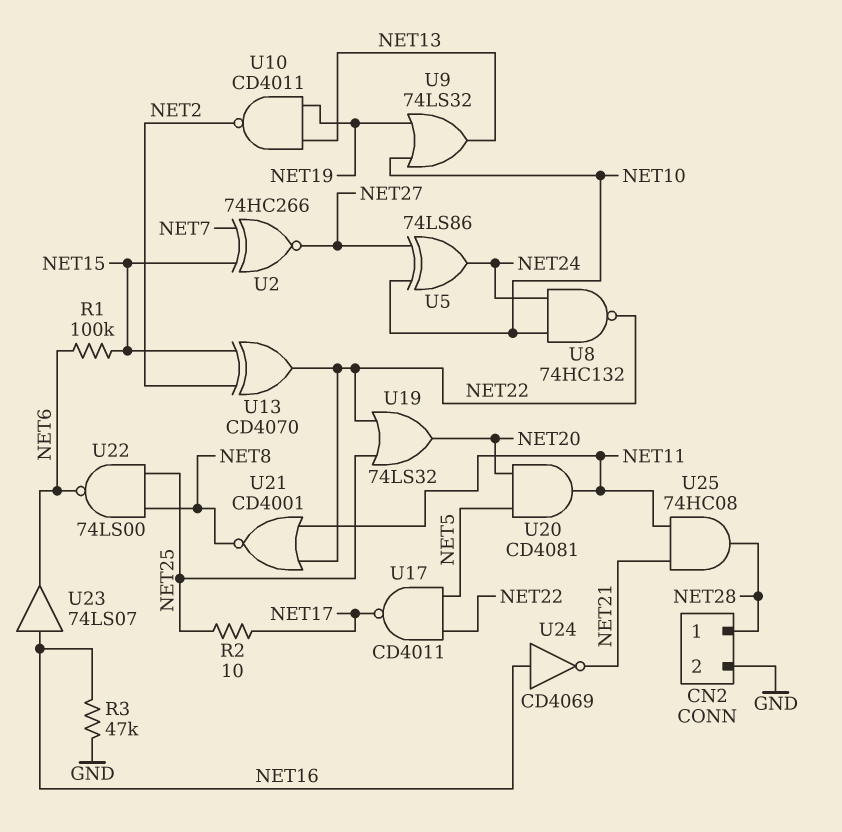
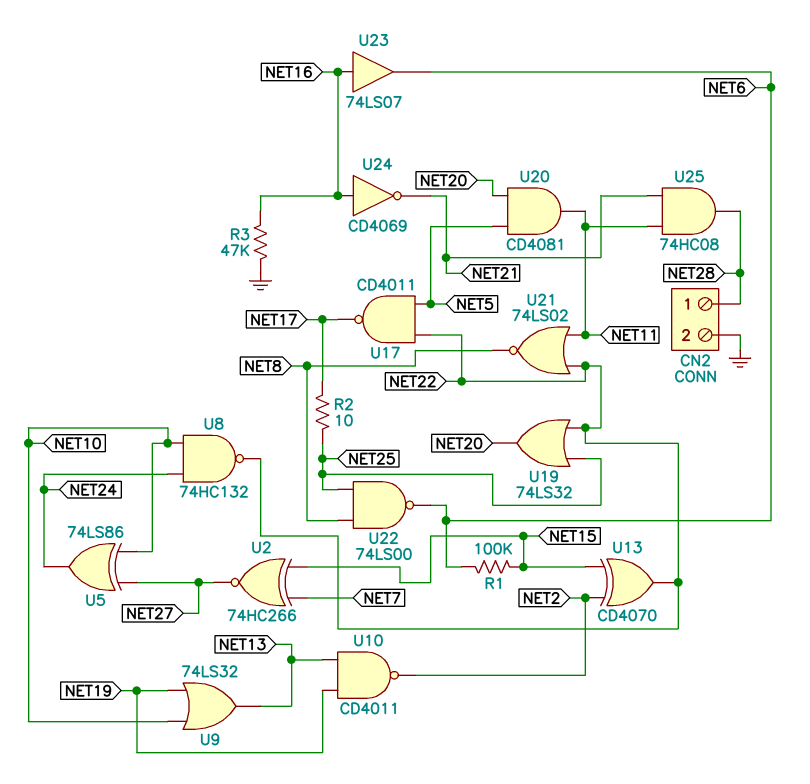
U21: NOR CD4001 (in NET11, in NET22, out NET8) -> NOR 74LS02 (in NET11, in NET22, out NET8)

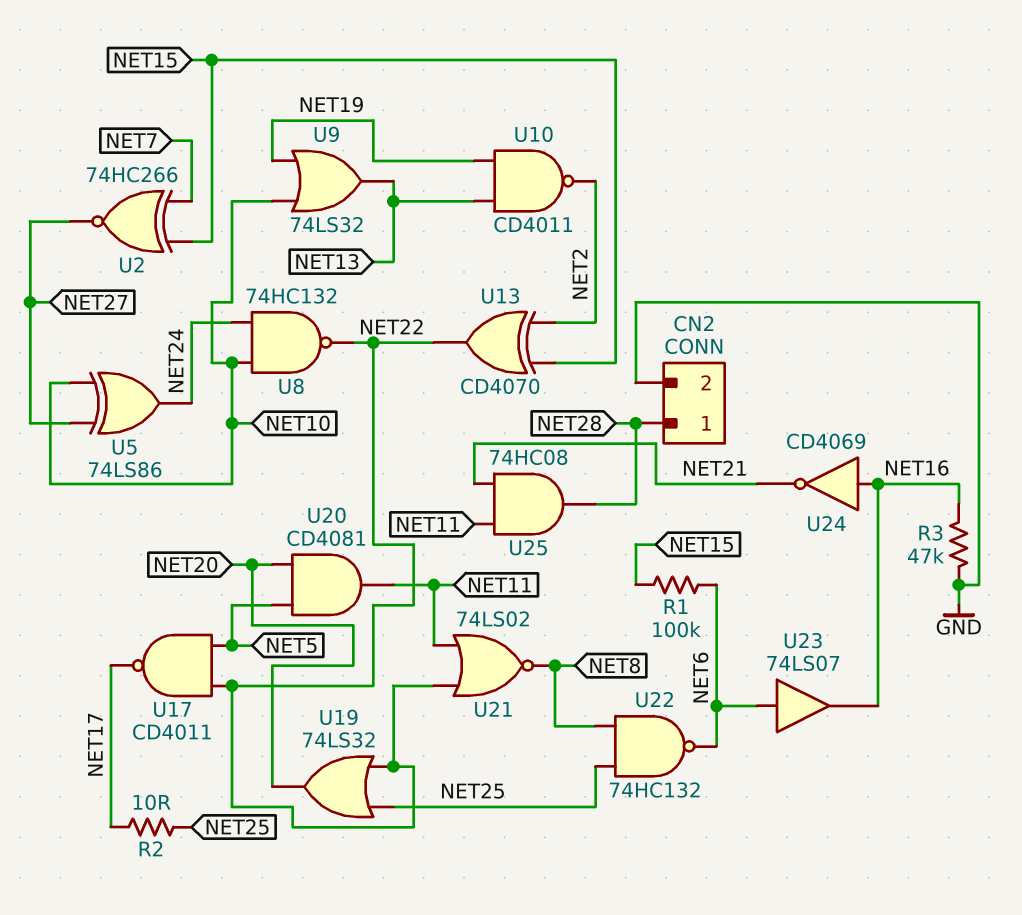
U22: NAND 74LS00 (in NET8, in NET25, out NET6) -> NAND 74HC132 (in NET8, in NET25, out NET6)
U23: buffer 74LS07 (in NET16, out NET6) -> buffer 74LS07 (in NET6, out NET16)

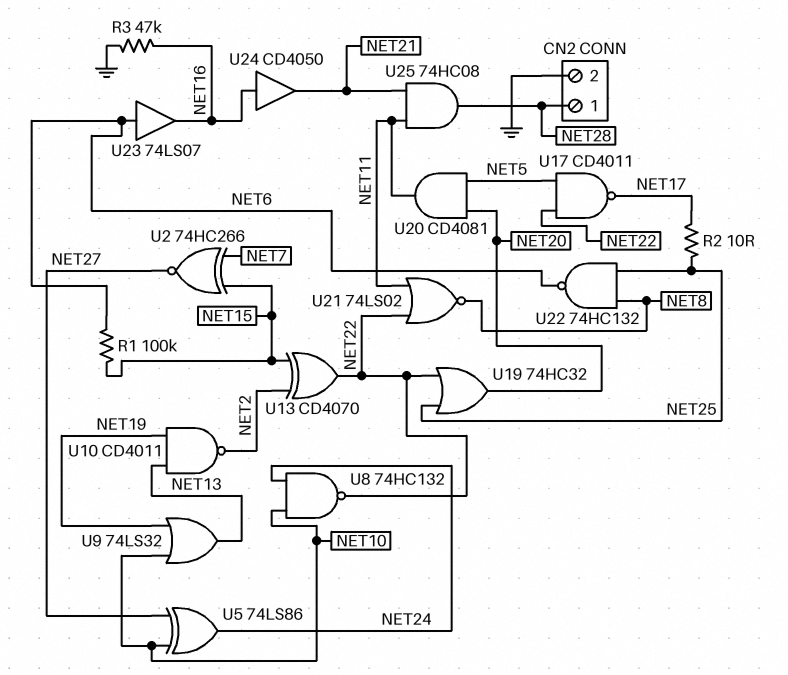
U19: OR 74LS32 (in NET22, in NET25, out NET20) -> OR 74HC32 (in NET22, in NET25, out NET20)
U24: NOT CD4069 (in NET16, out NET21) -> buffer CD4050 (in NET16, out NET21)

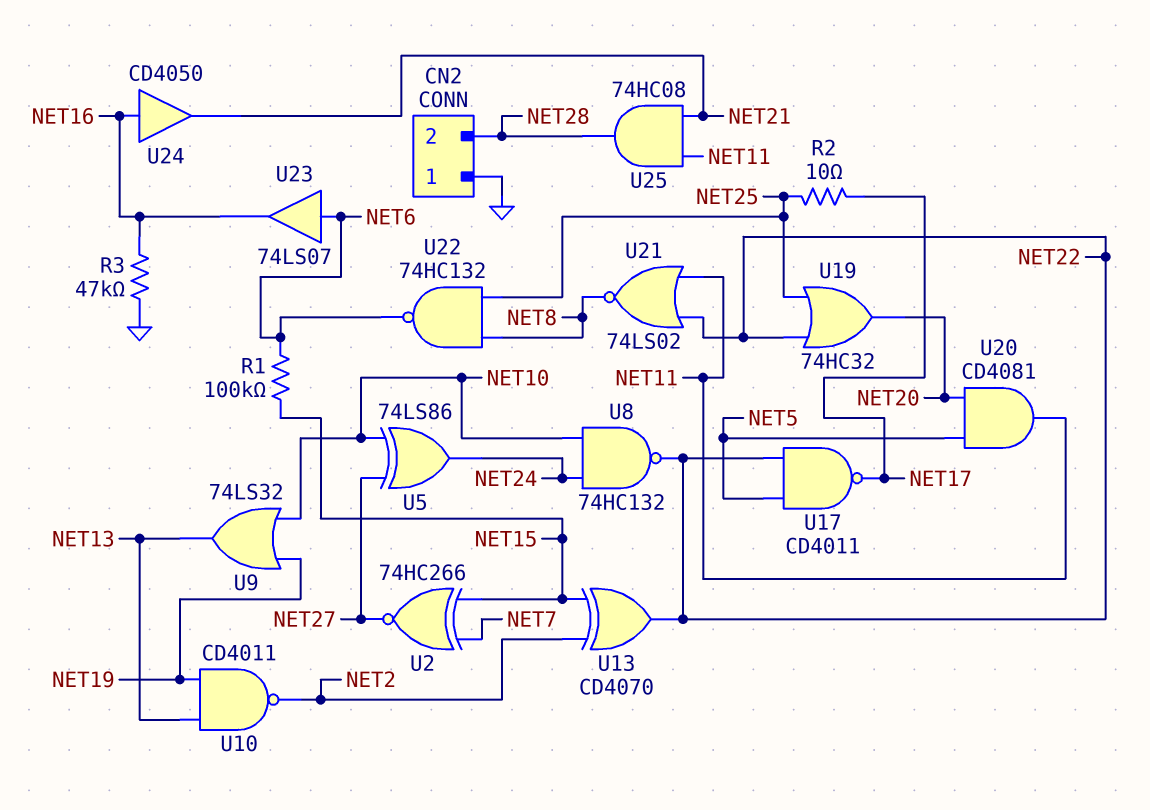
CN2 pin 1: NET28 -> GND
CN2 pin 2: GND -> NET28

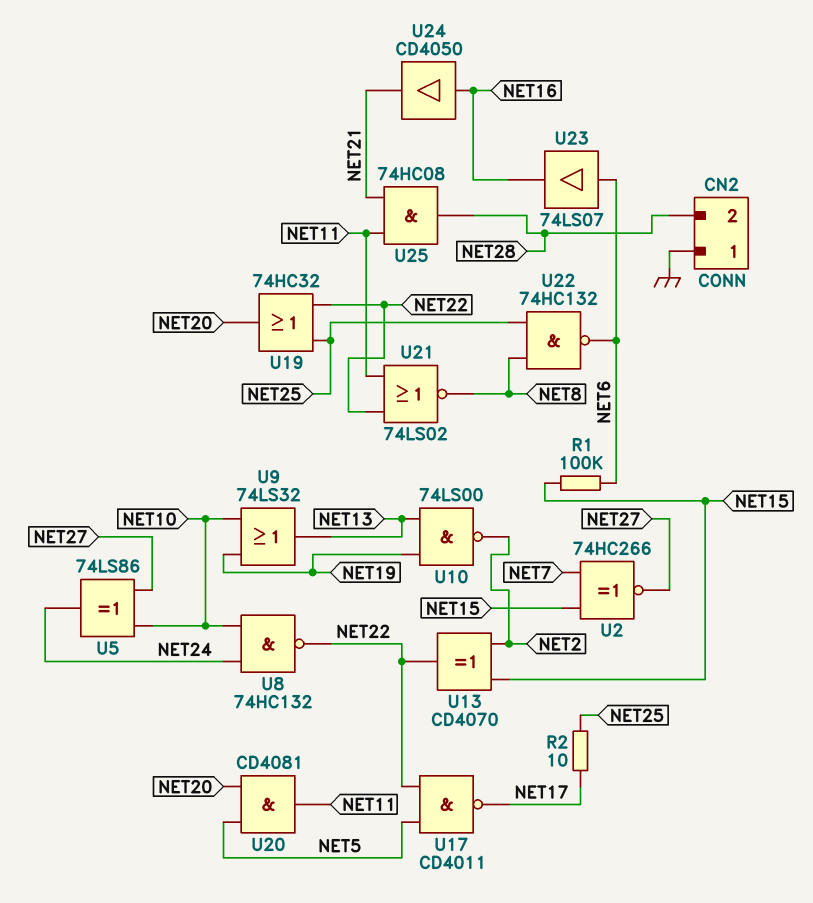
R3: 47k (GND, NET16) -> none
U10: NAND CD4011 (in NET13, in NET19, out NET2) -> NAND 74LS00 (in NET13, in NET19, out NET2)

